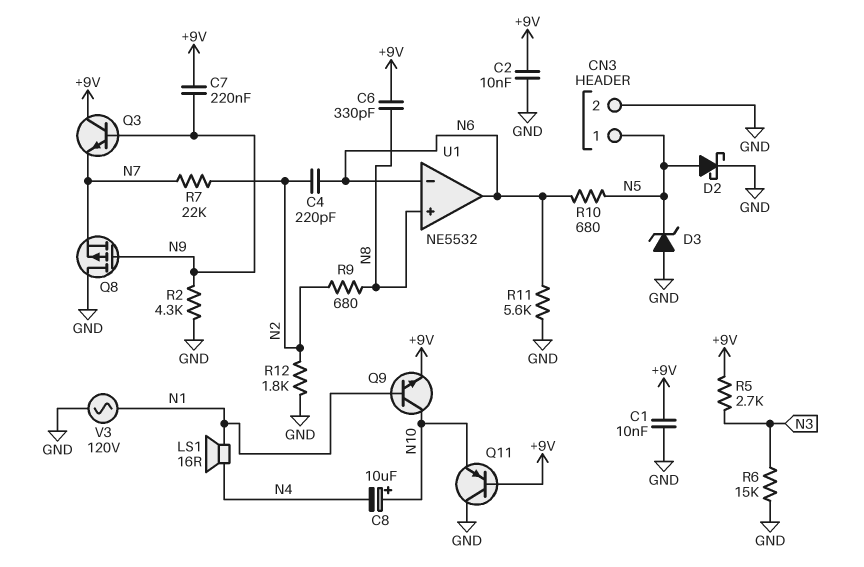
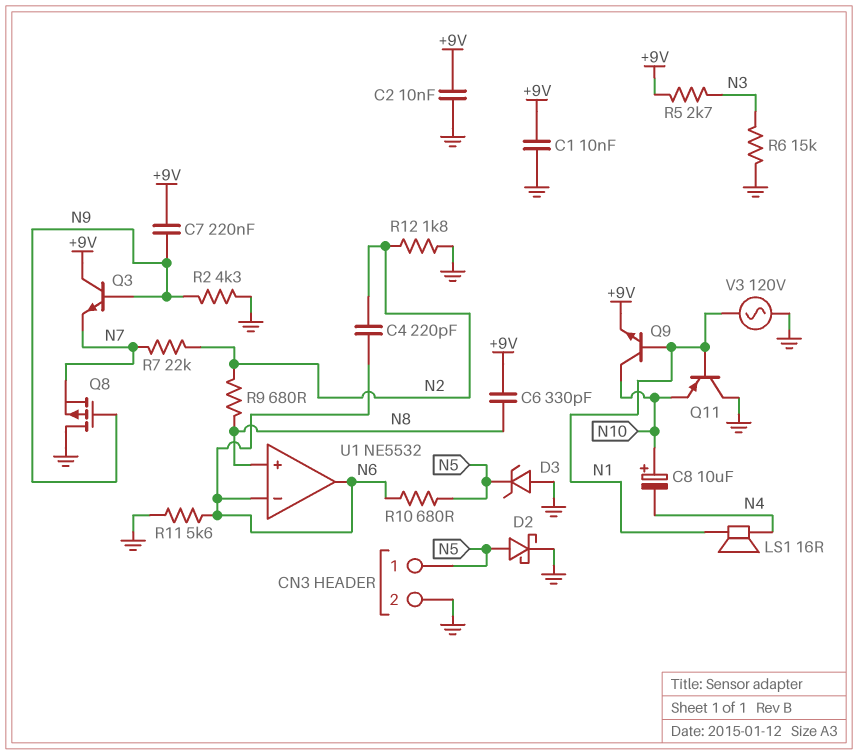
Q11: PNP (B +9V, C GND, E N10) -> PNP (B N1, C GND, E N10)

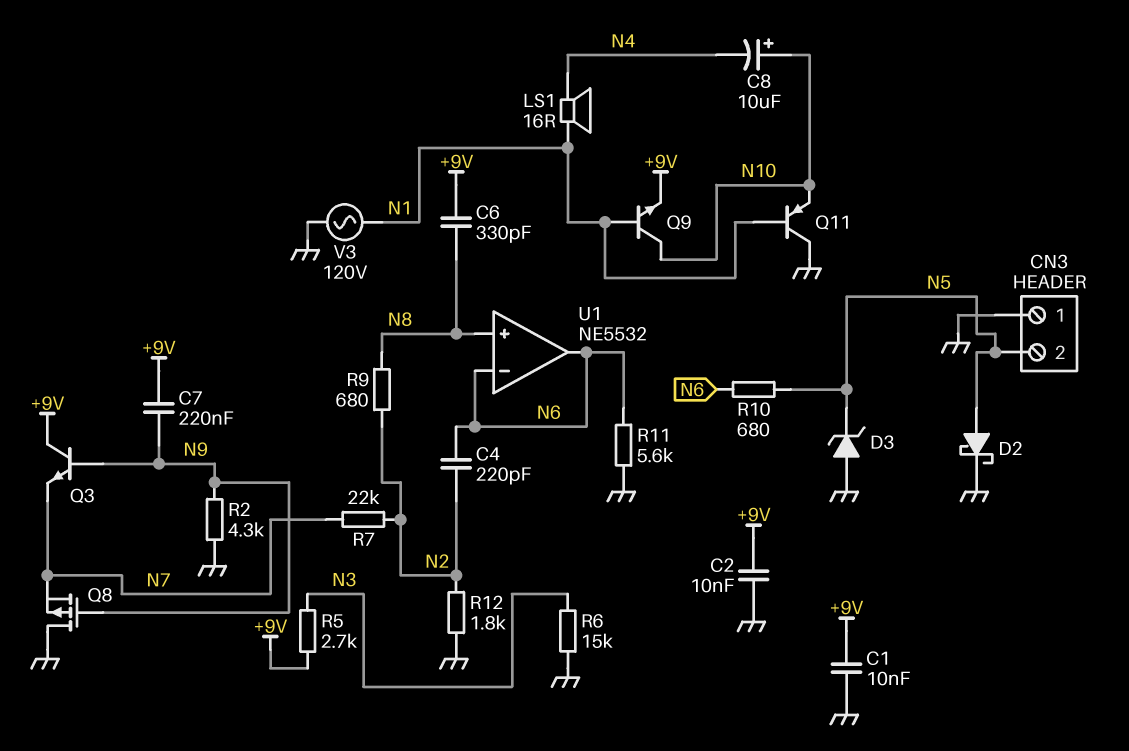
CN3 pin 1: N5 -> GND
CN3 pin 2: GND -> N5

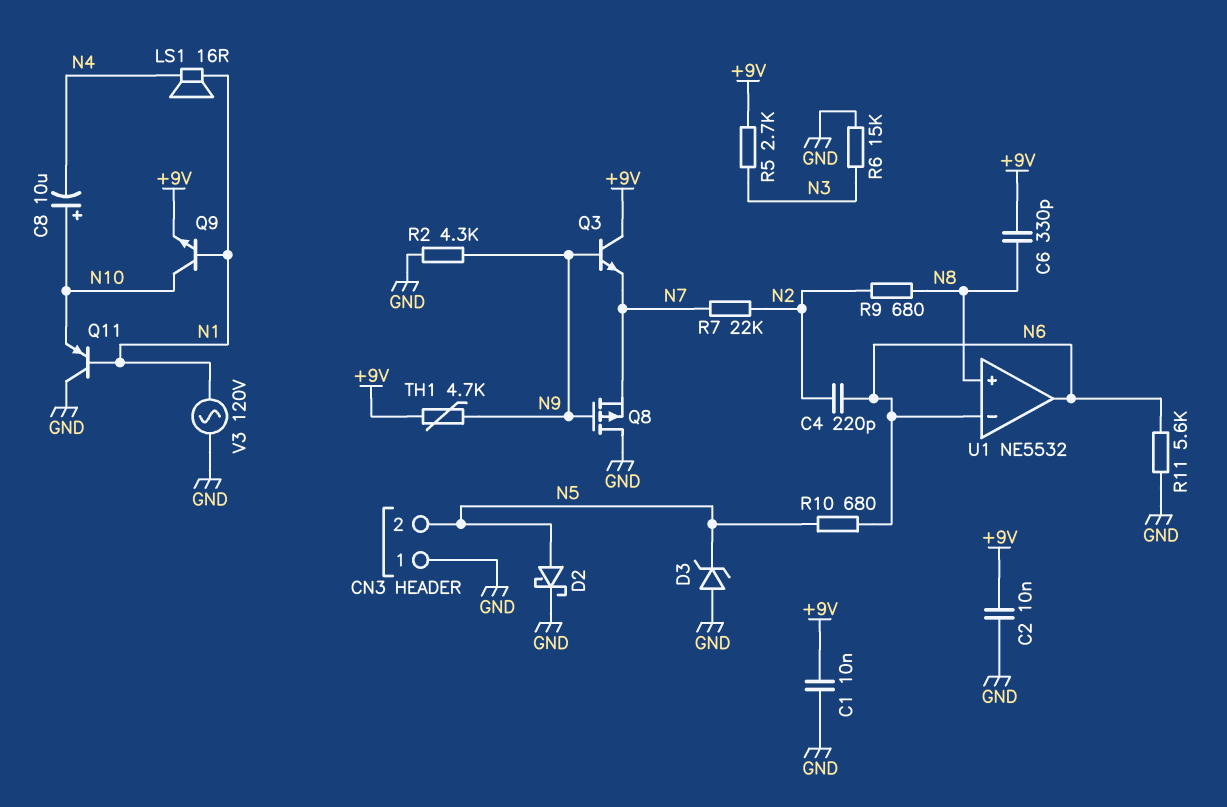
C7: 220nF (+9V, N9) -> none
R12: 1.8k (GND, N2) -> none
TH1: none -> 4.7k (+9V, N9)

